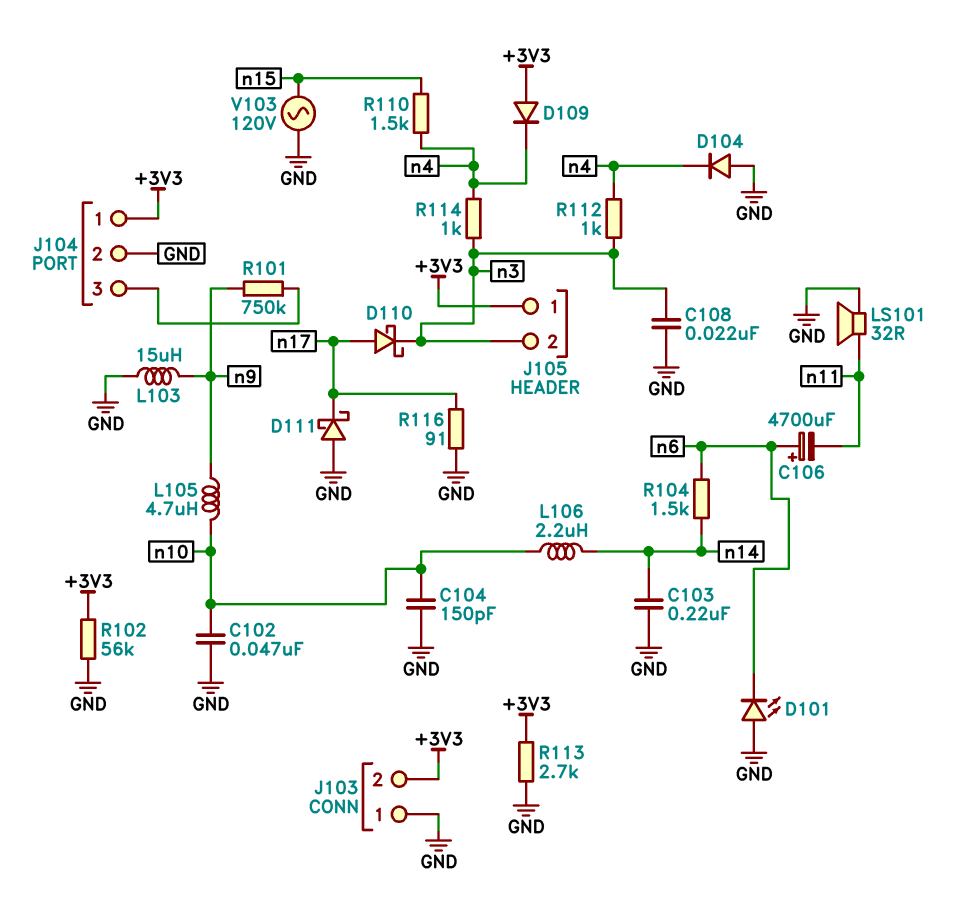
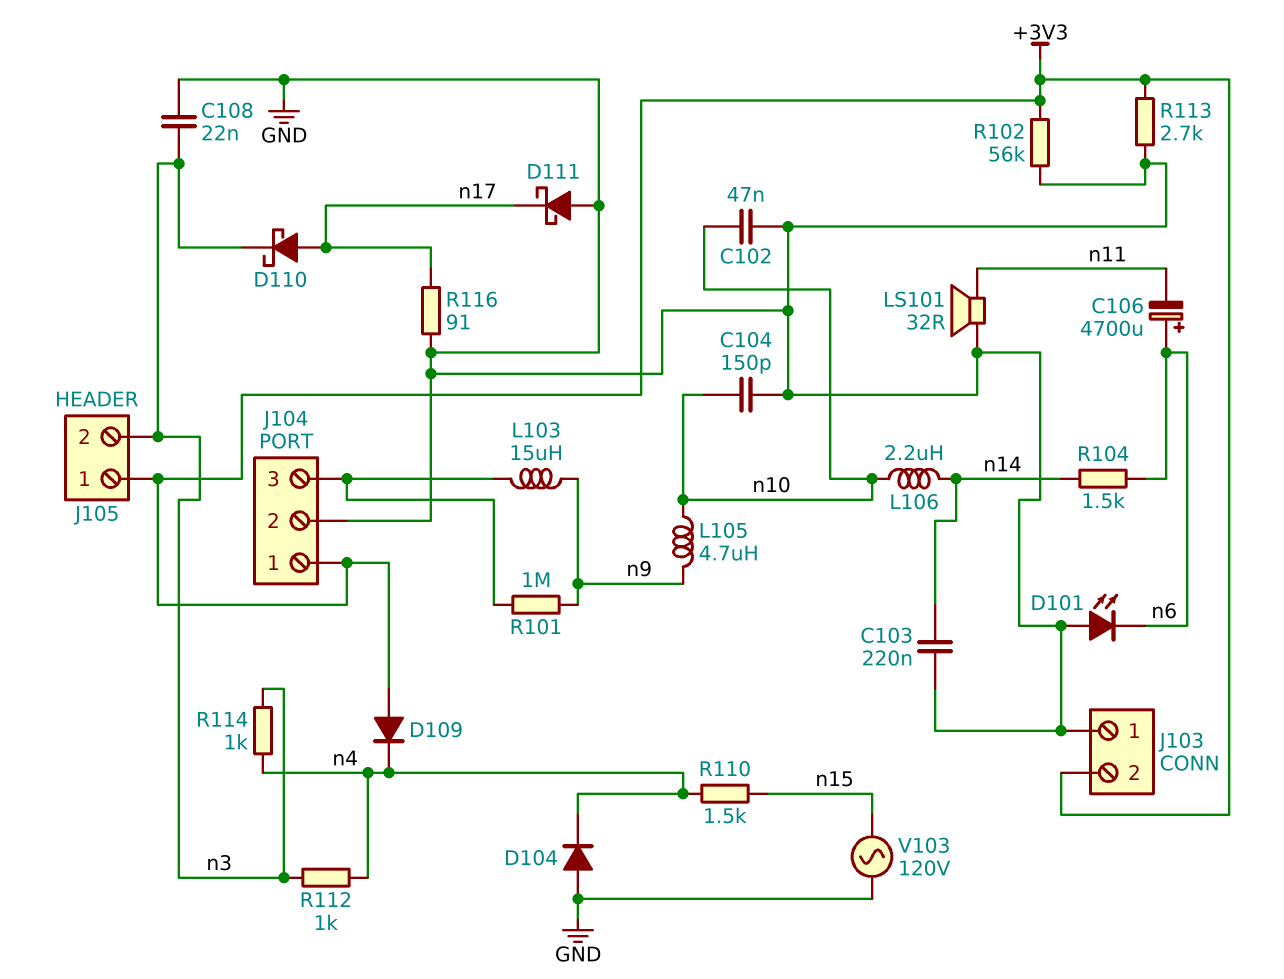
L103: 15uH (GND, n9) -> 15uH (J104/3, n9)
R101: 750k (J104/3, n9) -> 1M (J104/3, n9)

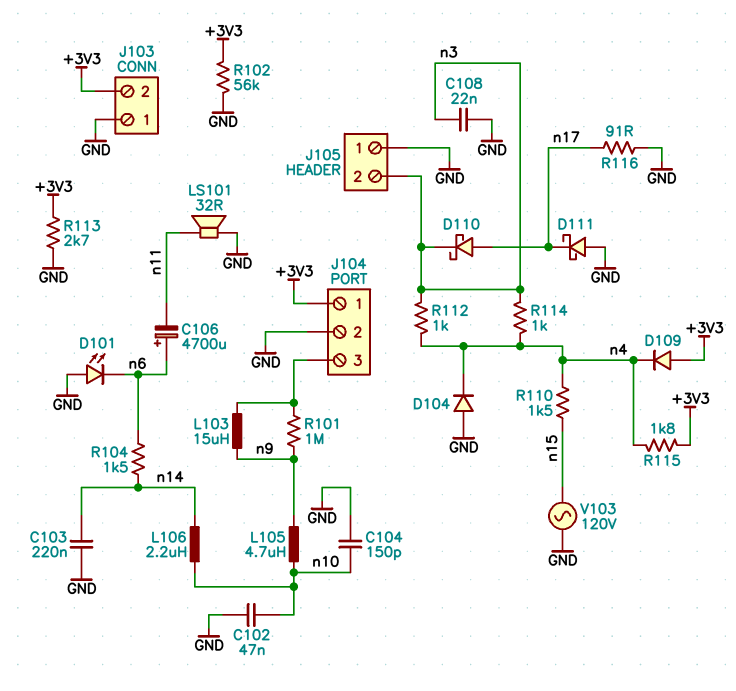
J105 pin 1: +3V3 -> GND
R115: none -> 1.8k (+3V3, n4)

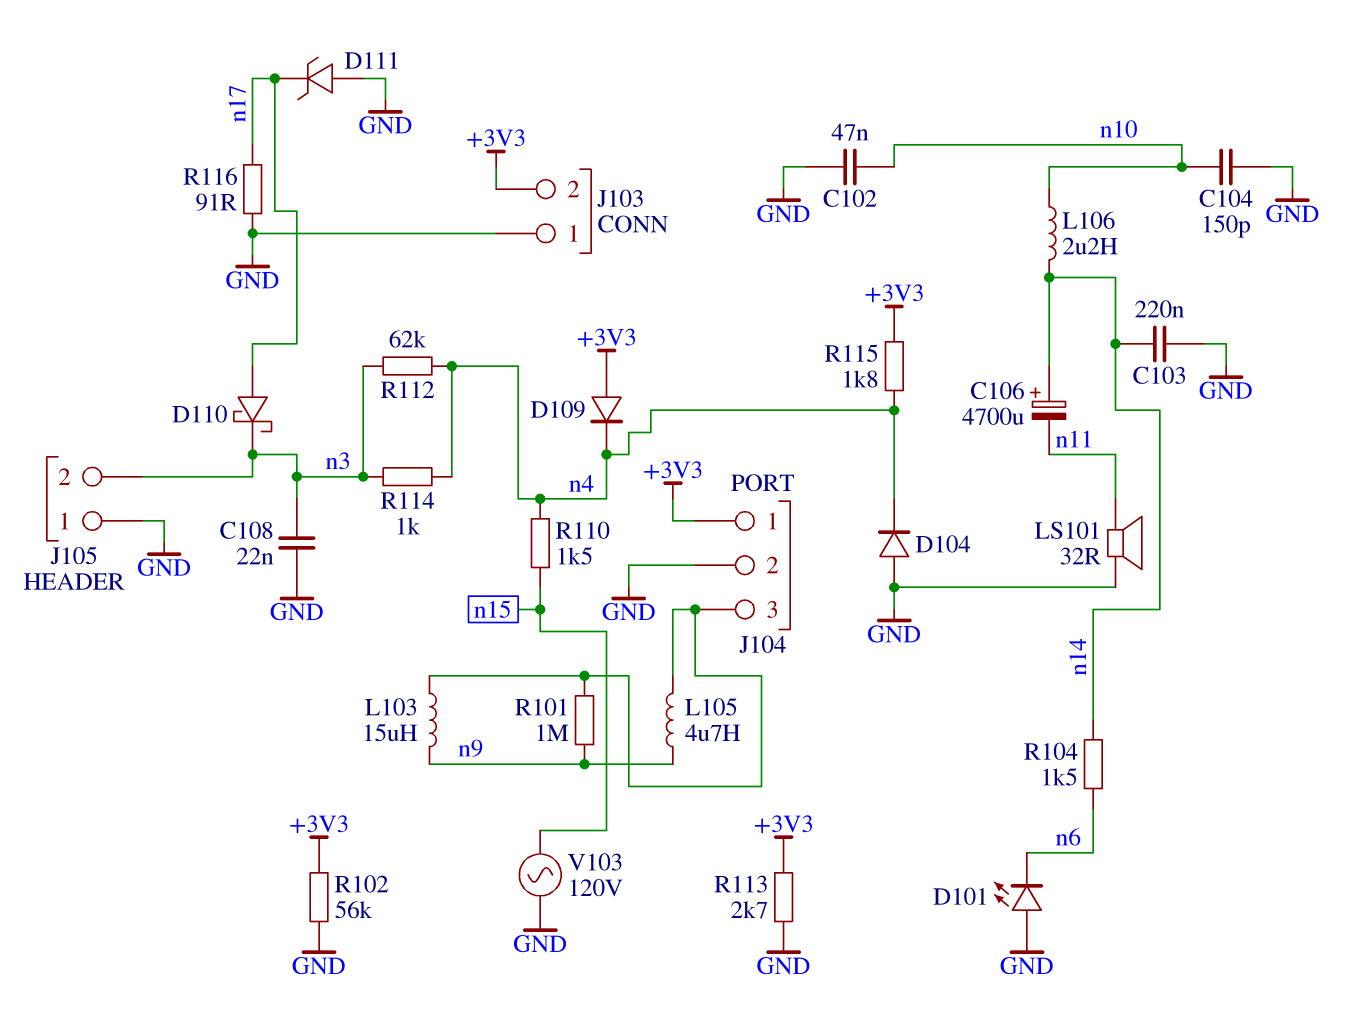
C106: 4700uF (plus n6, minus n11) -> 4700uF (plus n14, minus n11)
D111: schottky (A GND, K n17) -> zener (A GND, K n17)
L105: 4.7uH (n9, n10) -> 4.7uH (J104/3, n9)
R112: 1k (n3, n4) -> 62k (n3, n4)

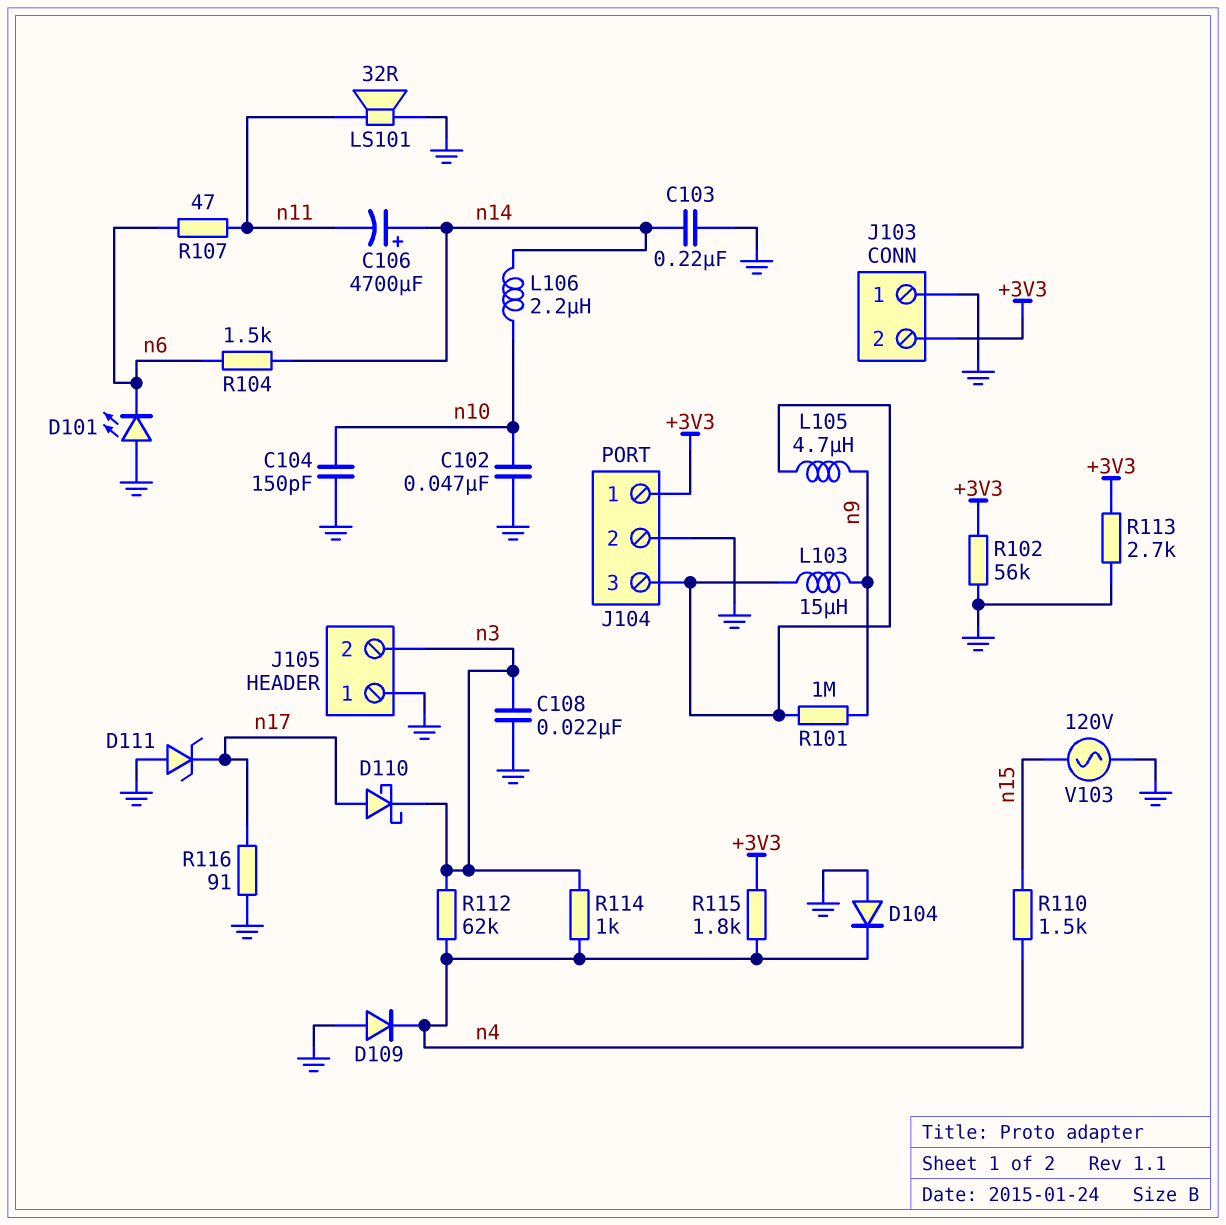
D109: diode (A +3V3, K n4) -> diode (A GND, K n4)
R107: none -> 47 (n6, n11)

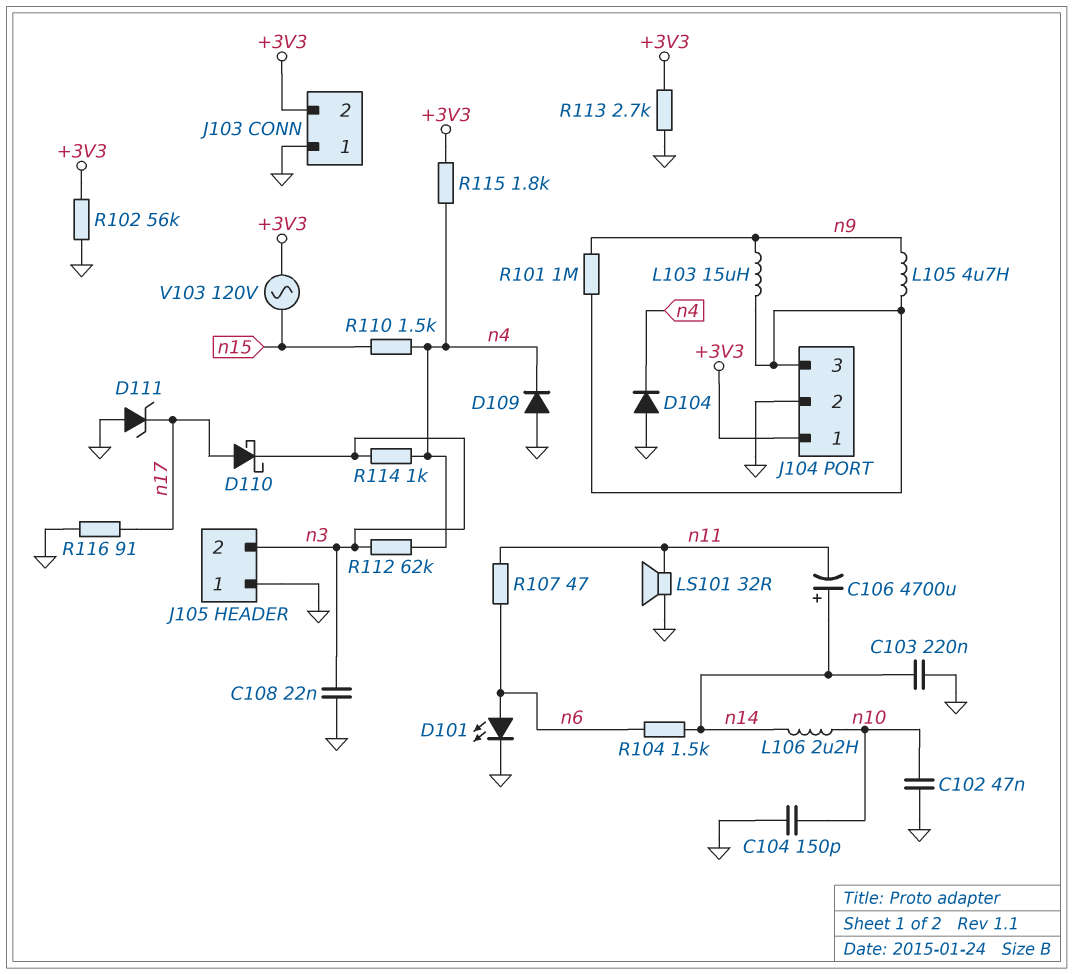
D101: LED (A GND, K n6) -> LED (A n6, K GND)
V103: AC 120V (GND, n15) -> AC 120V (+3V3, n15)

